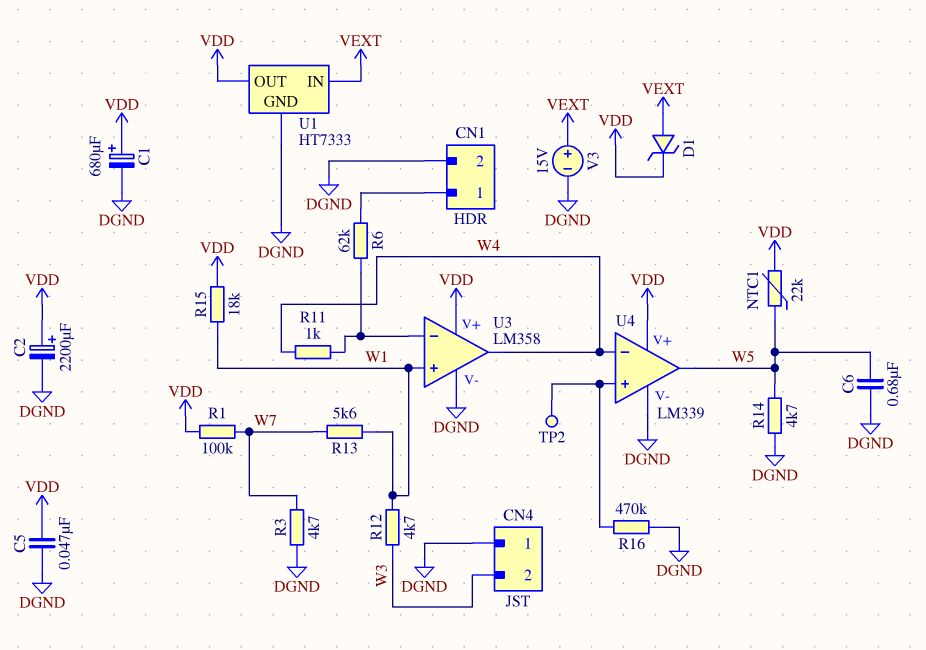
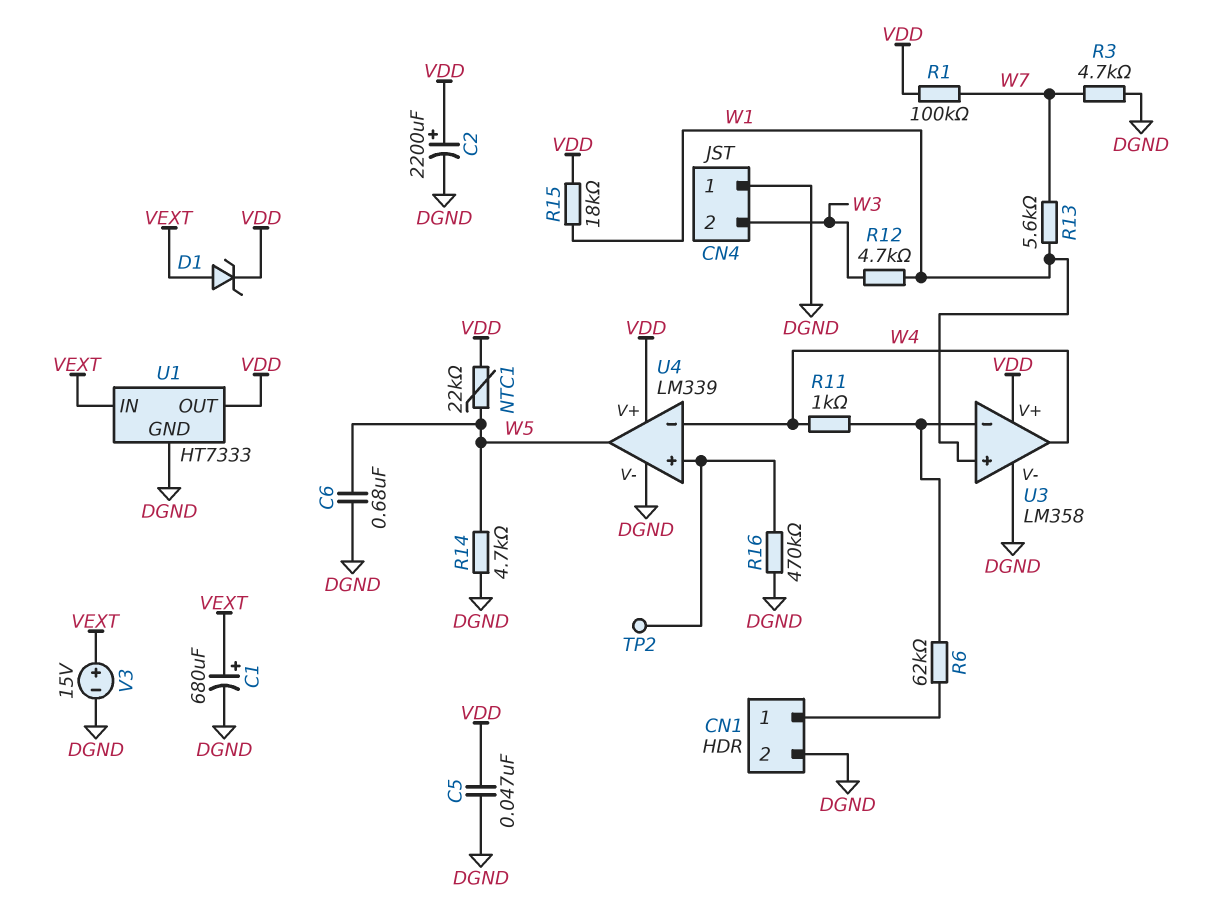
C1: 680uF (plus VDD, minus DGND) -> 680uF (plus VEXT, minus DGND)

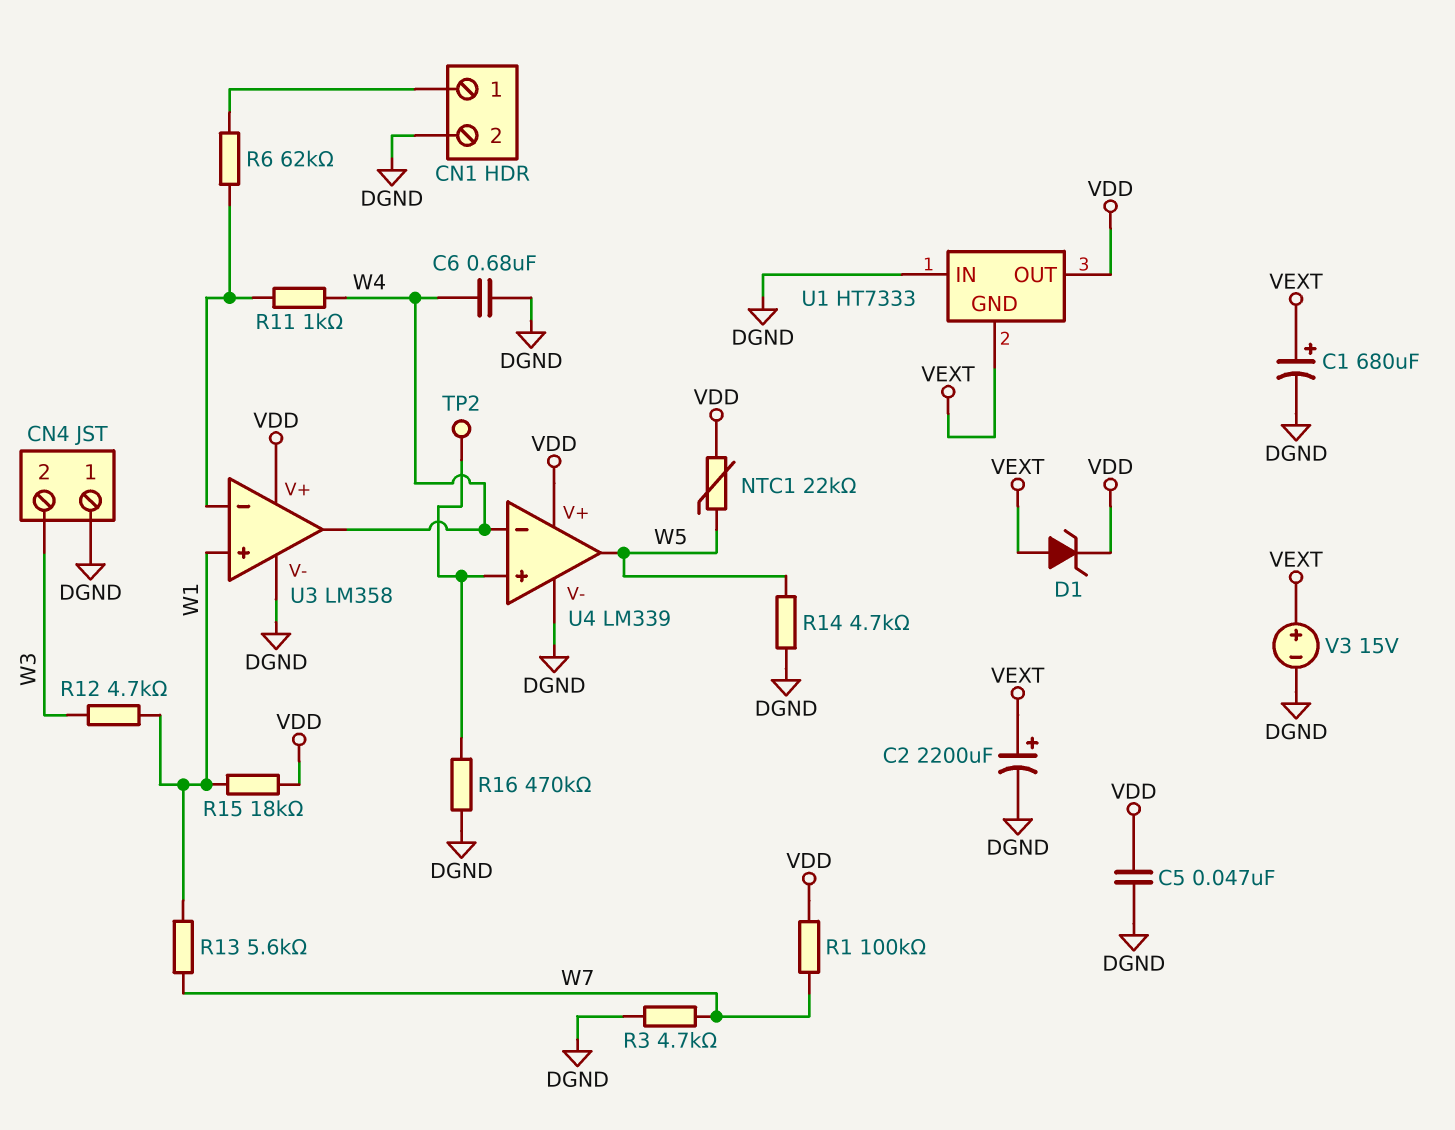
C2: 2200uF (plus VDD, minus DGND) -> 2200uF (plus VEXT, minus DGND)
C6: 680nF (DGND, W5) -> 680nF (DGND, W4)
U1 pin GND: DGND -> VEXT
U1 pin IN: VEXT -> DGND

